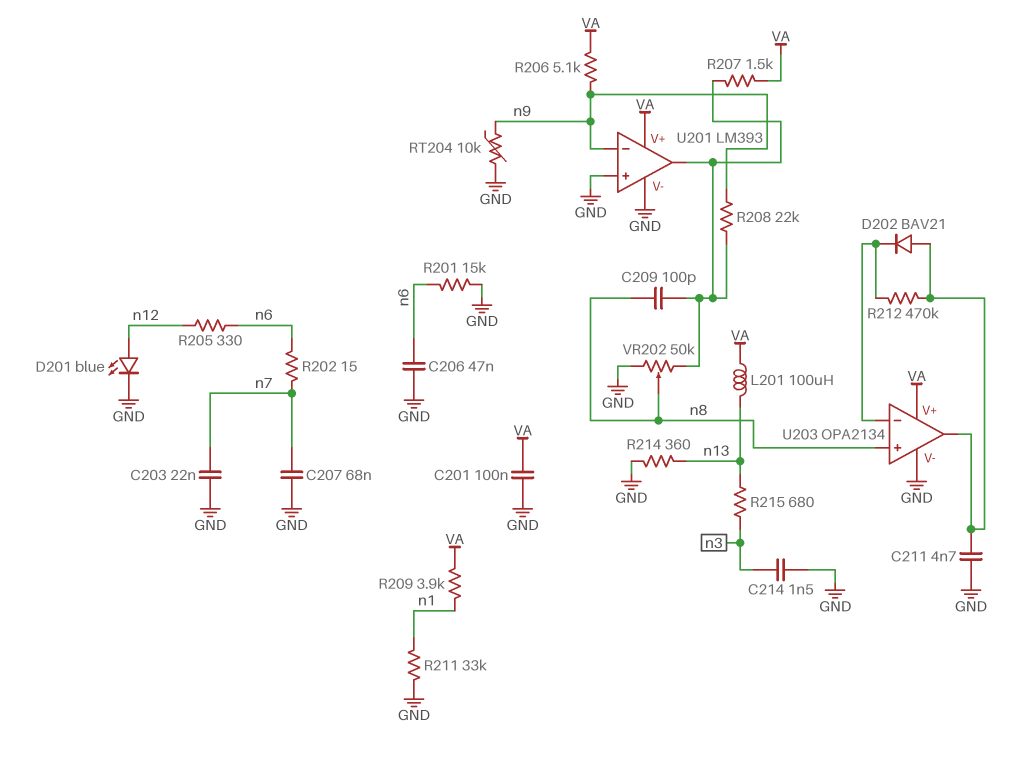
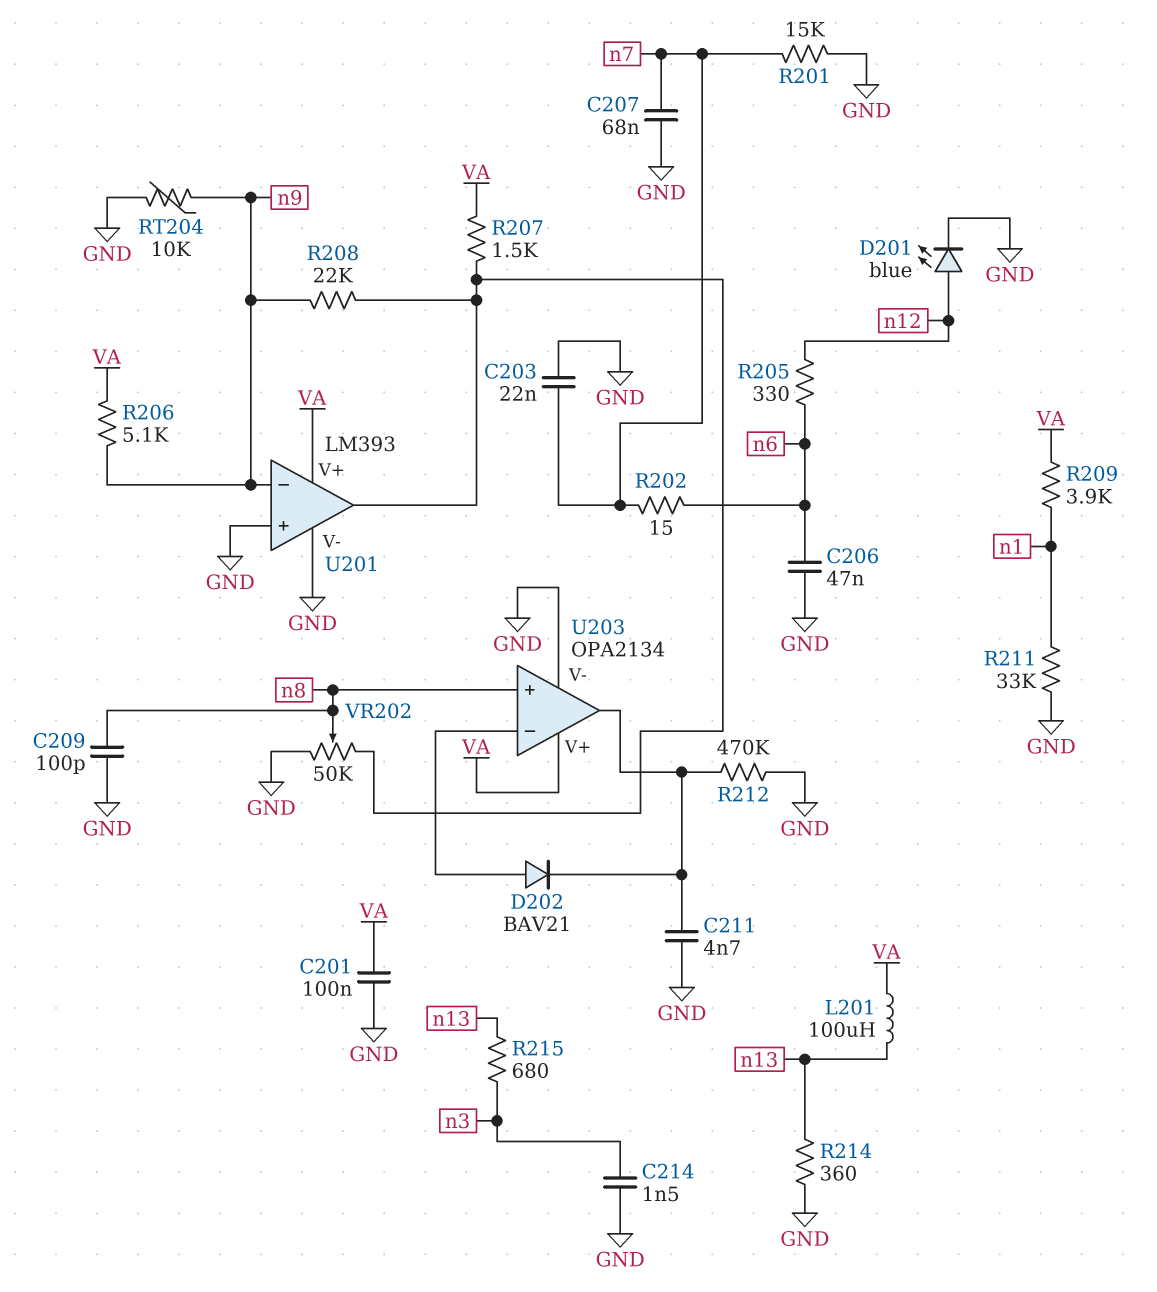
C209: 100pF (U201/out, n8) -> 100pF (GND, n8)
D202: diode BAV21 (A U203/out, K U203/in-) -> diode BAV21 (A U203/in-, K U203/out)
R201: 15k (GND, n6) -> 15k (GND, n7)
R212: 470k (U203/in-, U203/out) -> 470k (GND, U203/out)

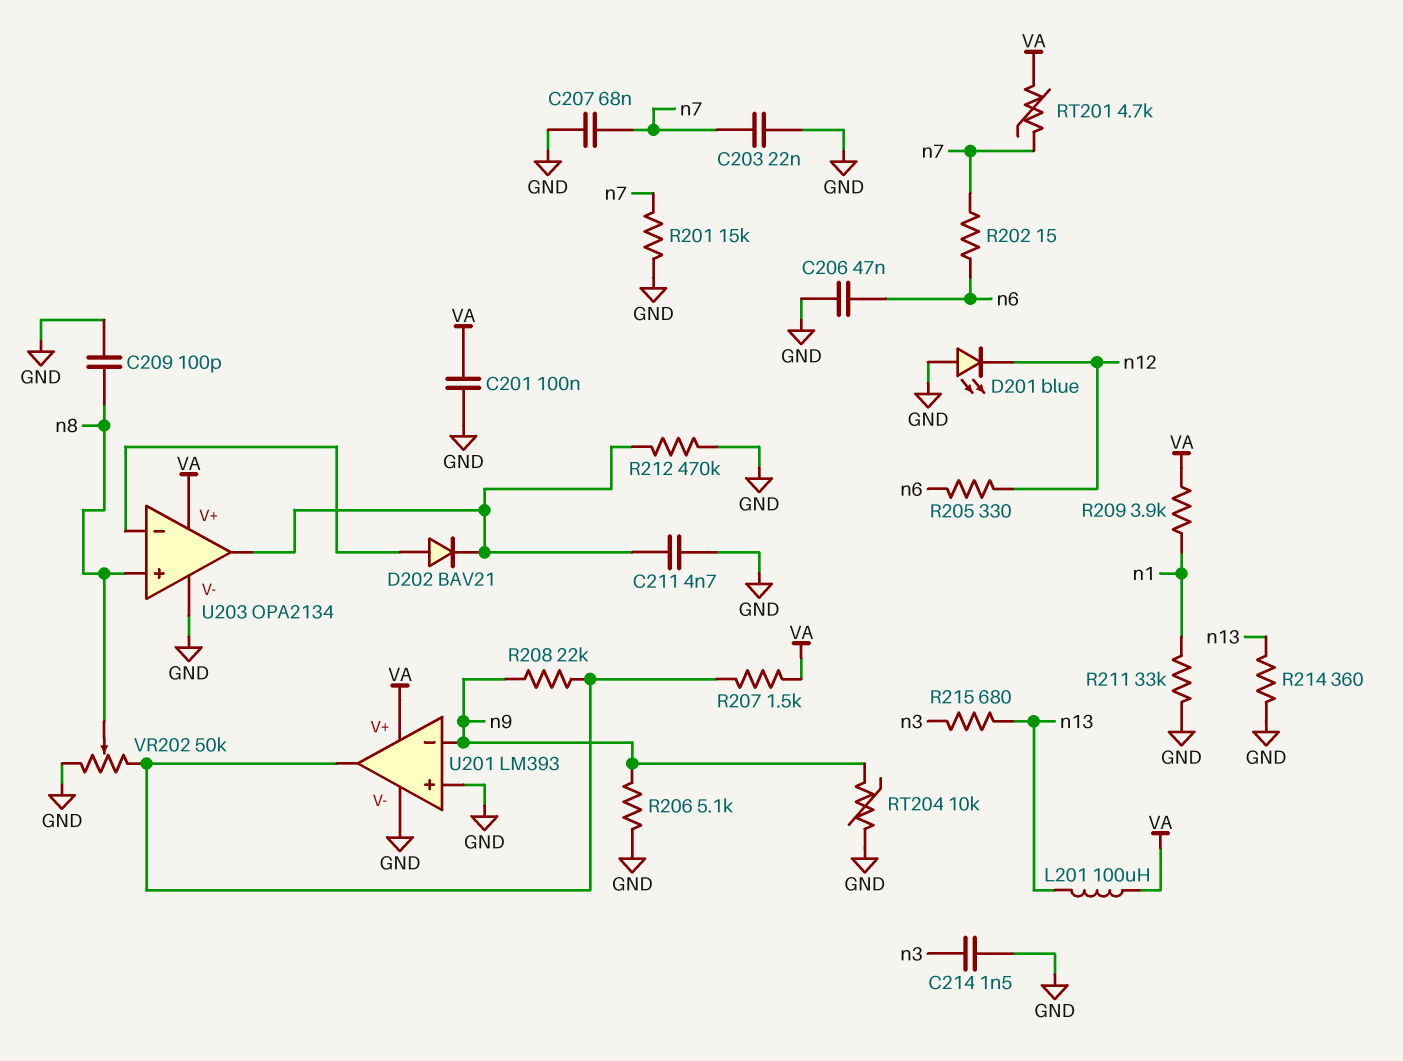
D201: LED blue (A n12, K GND) -> LED blue (A GND, K n12)
R206: 5.1k (VA, n9) -> 5.1k (GND, n9)
RT201: none -> 4.7k (VA, n7)

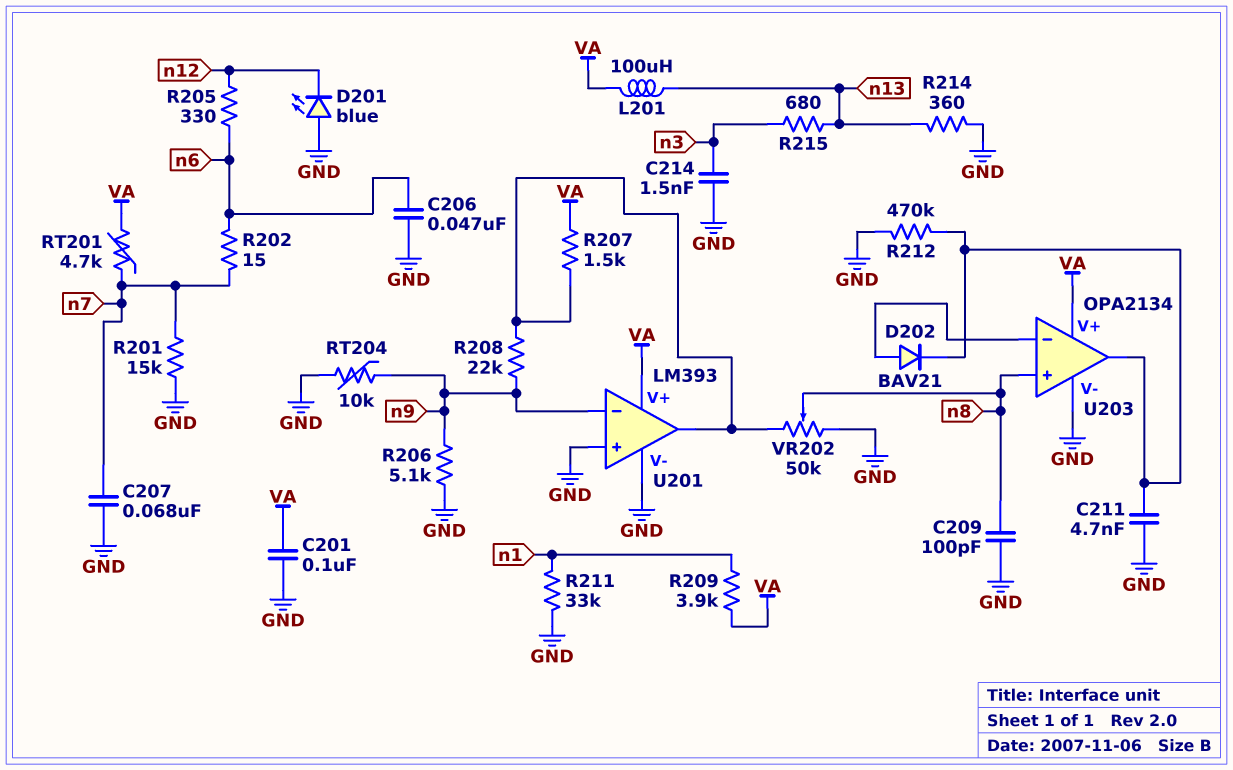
C203: 22nF (GND, n7) -> none

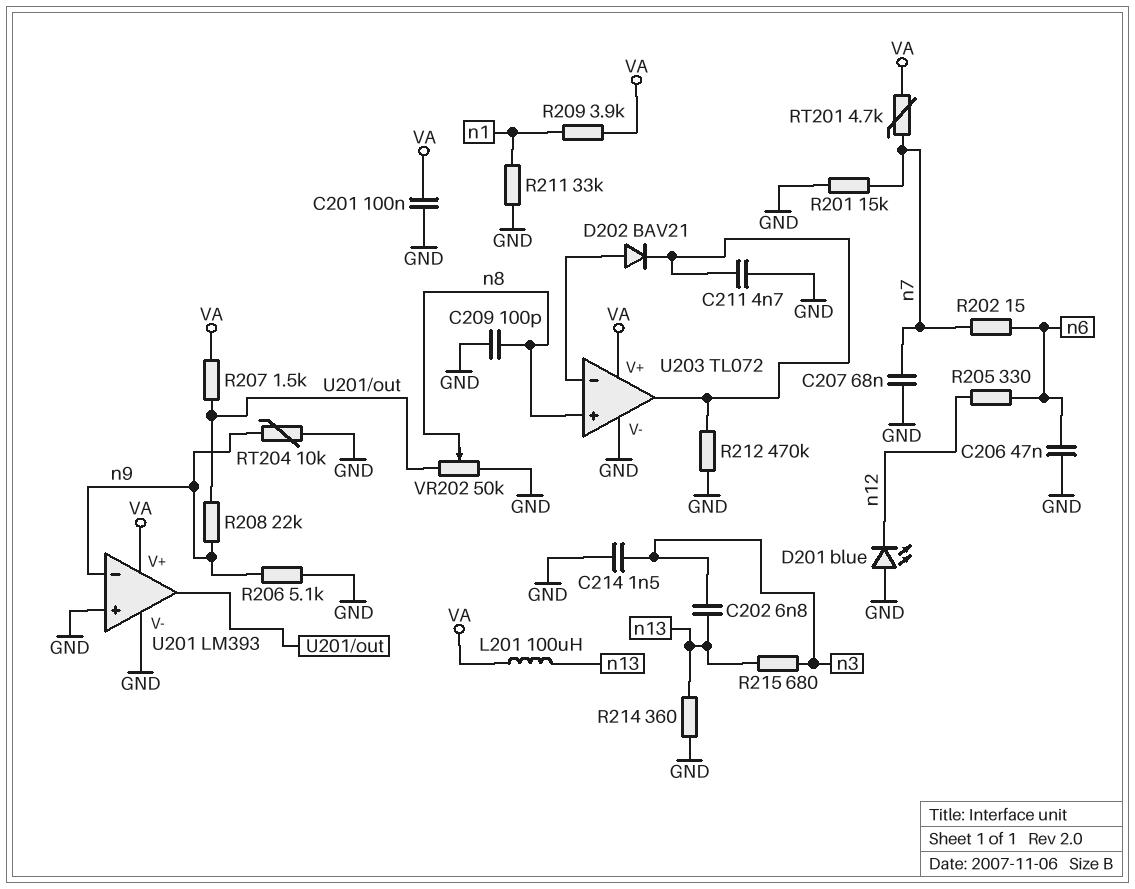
C202: none -> 6.8nF (n3, n13)
U203: OPA2134 -> TL072

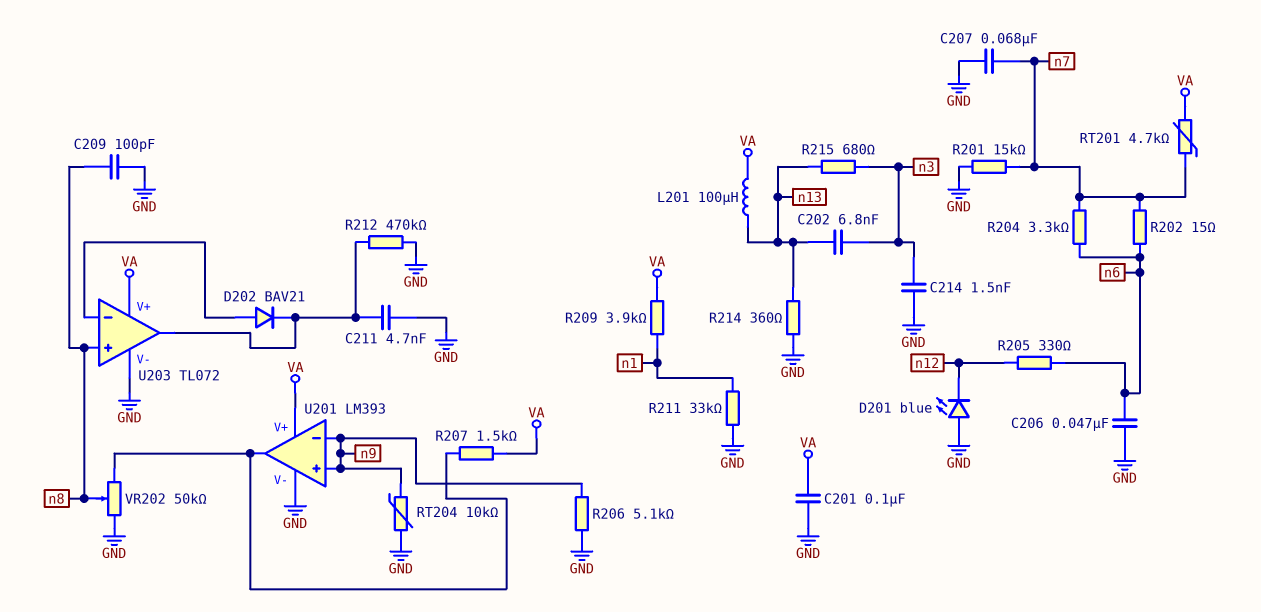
R204: none -> 3.3k (n6, n7)
R208: 22k (U201/out, n9) -> none
U201 pin in+: GND -> n9

